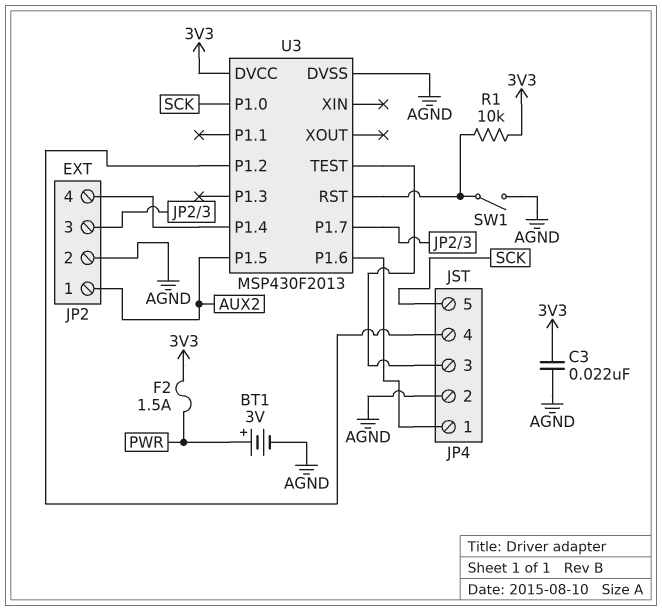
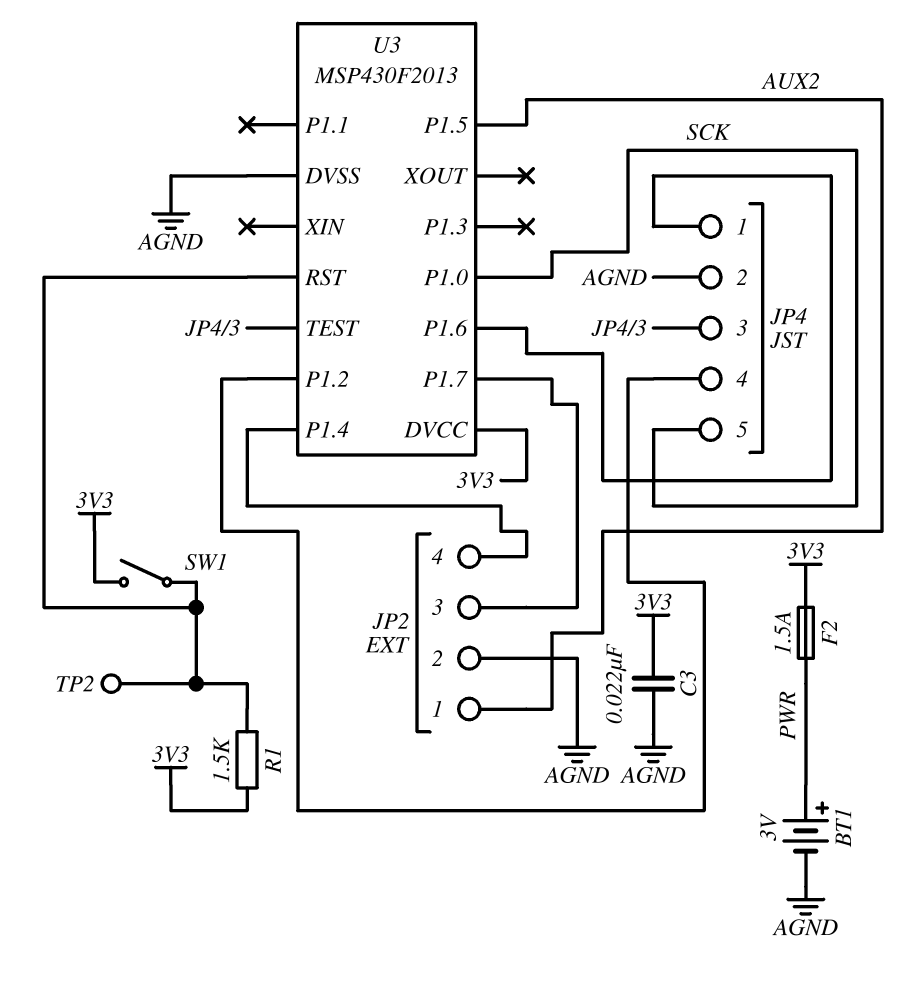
R1: 10k (3V3, U3/RST) -> 1.5k (3V3, U3/RST)
SW1: switch (AGND, U3/RST) -> switch (3V3, U3/RST)
TP2: none -> test point (U3/RST)

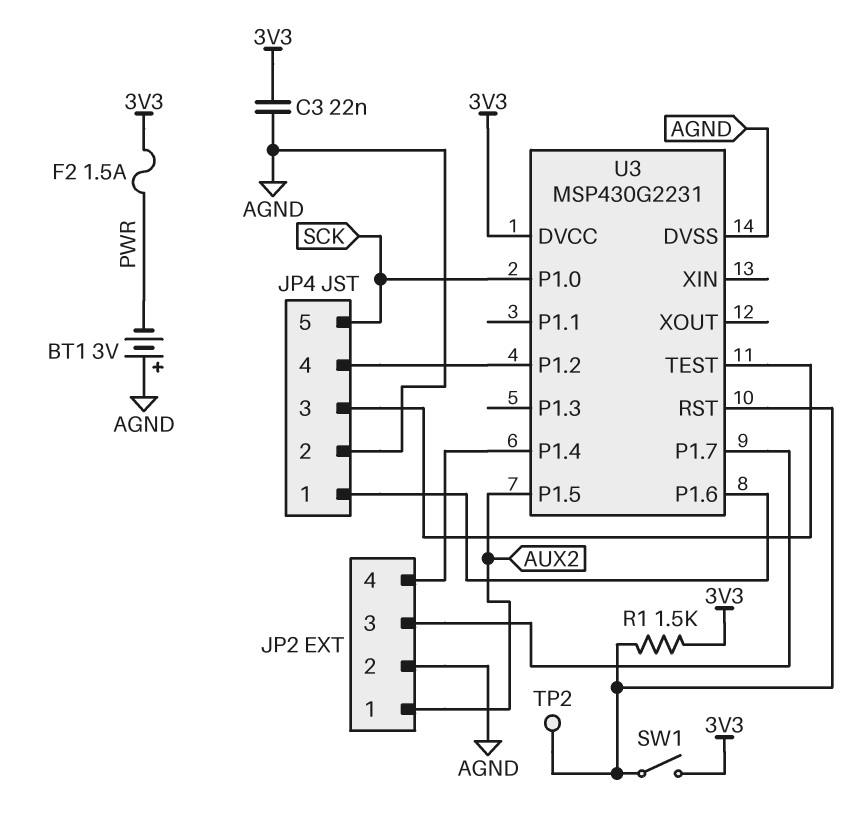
BT1: 3V (plus PWR, minus AGND) -> 3V (plus AGND, minus PWR)
U3: MSP430F2013 -> MSP430G2231

